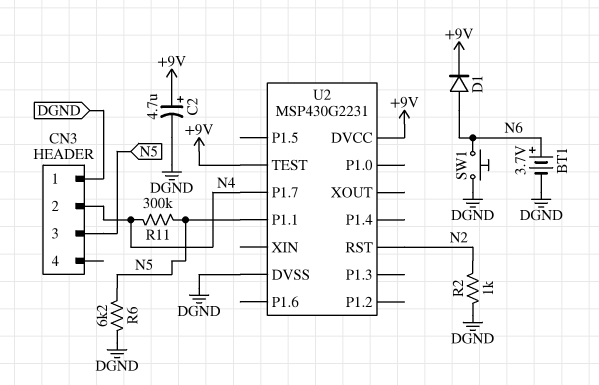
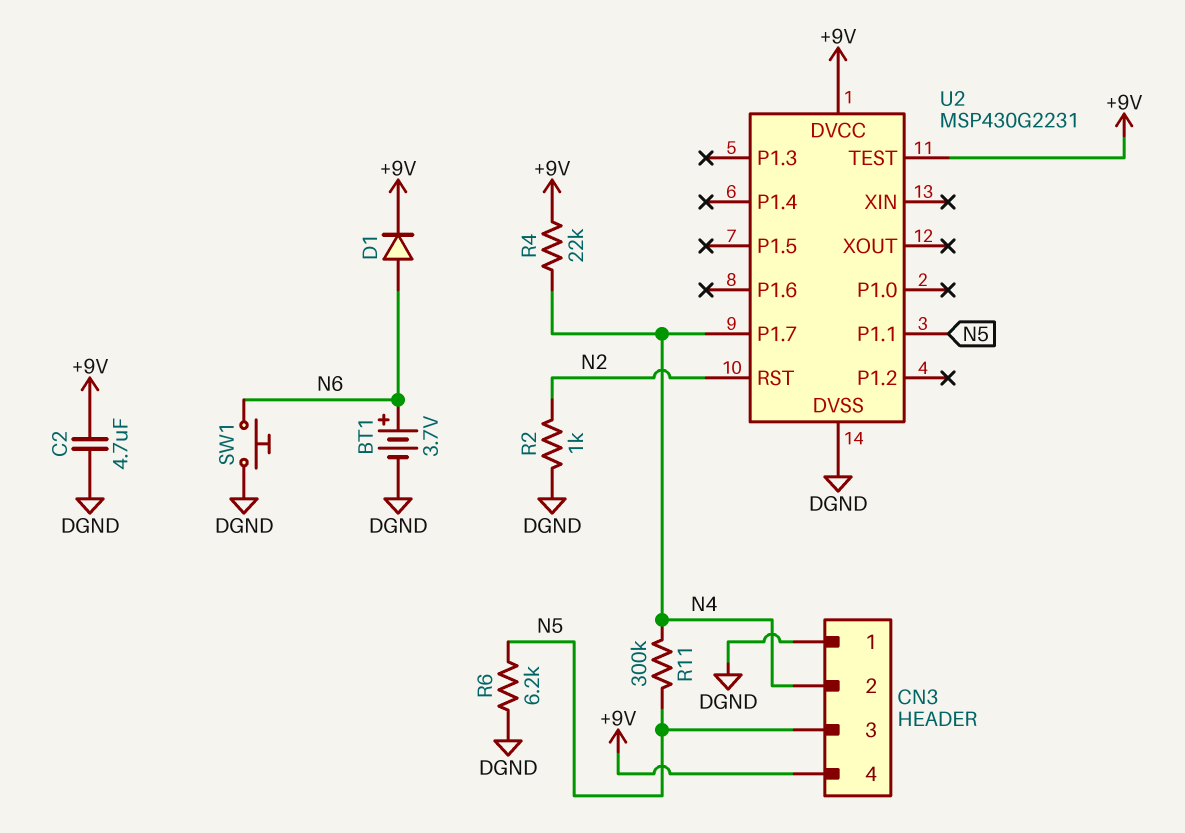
C2: 4.7uF (plus +9V, minus DGND) -> 4.7uF (+9V, DGND)
CN3 pin 4: none -> +9V
R4: none -> 22k (+9V, N4)

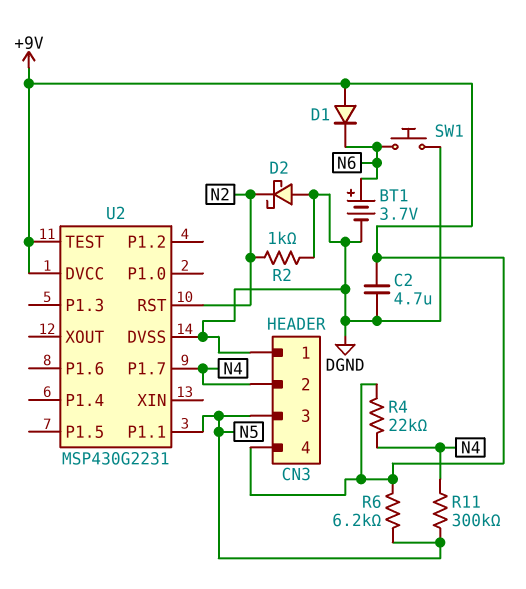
D1: diode (A N6, K +9V) -> diode (A +9V, K N6)
D2: none -> schottky (A DGND, K N2)
R6: 6.2k (DGND, N5) -> 6.2k (+9V, N5)

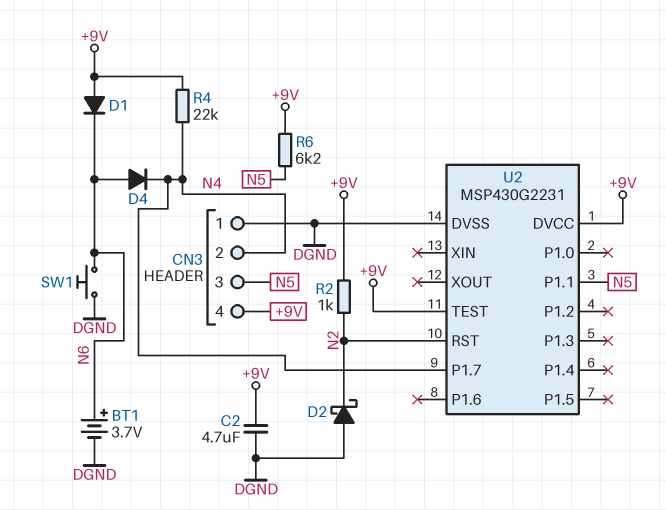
D4: none -> diode (A N6, K N4)
R2: 1k (DGND, N2) -> 1k (+9V, N2)
R11: 300k (N4, N5) -> none

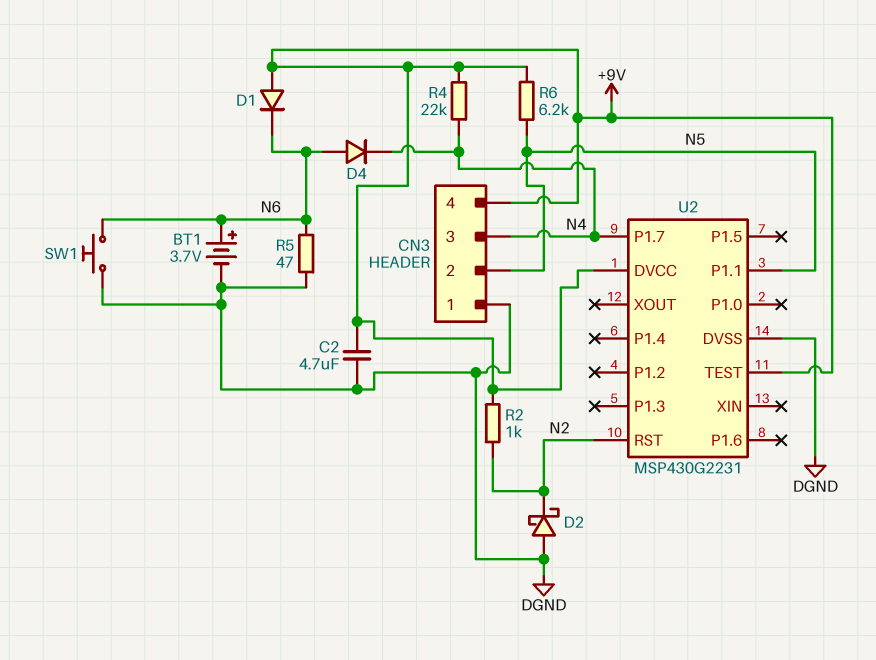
CN3 pin 2: N4 -> N5
CN3 pin 3: N5 -> N4
R5: none -> 47 (DGND, N6)

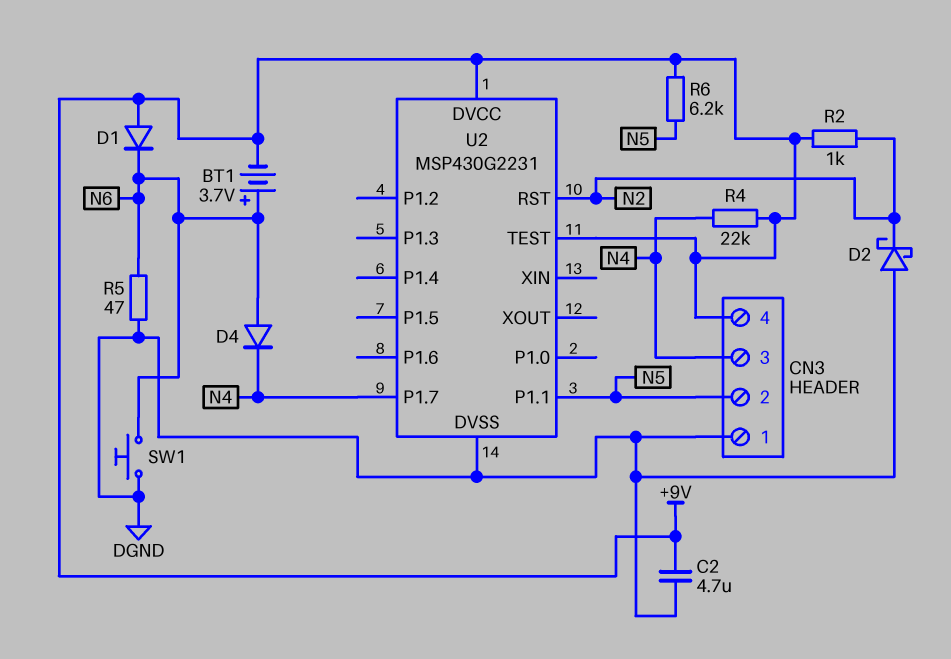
BT1: 3.7V (plus N6, minus DGND) -> 3.7V (plus N6, minus +9V)

